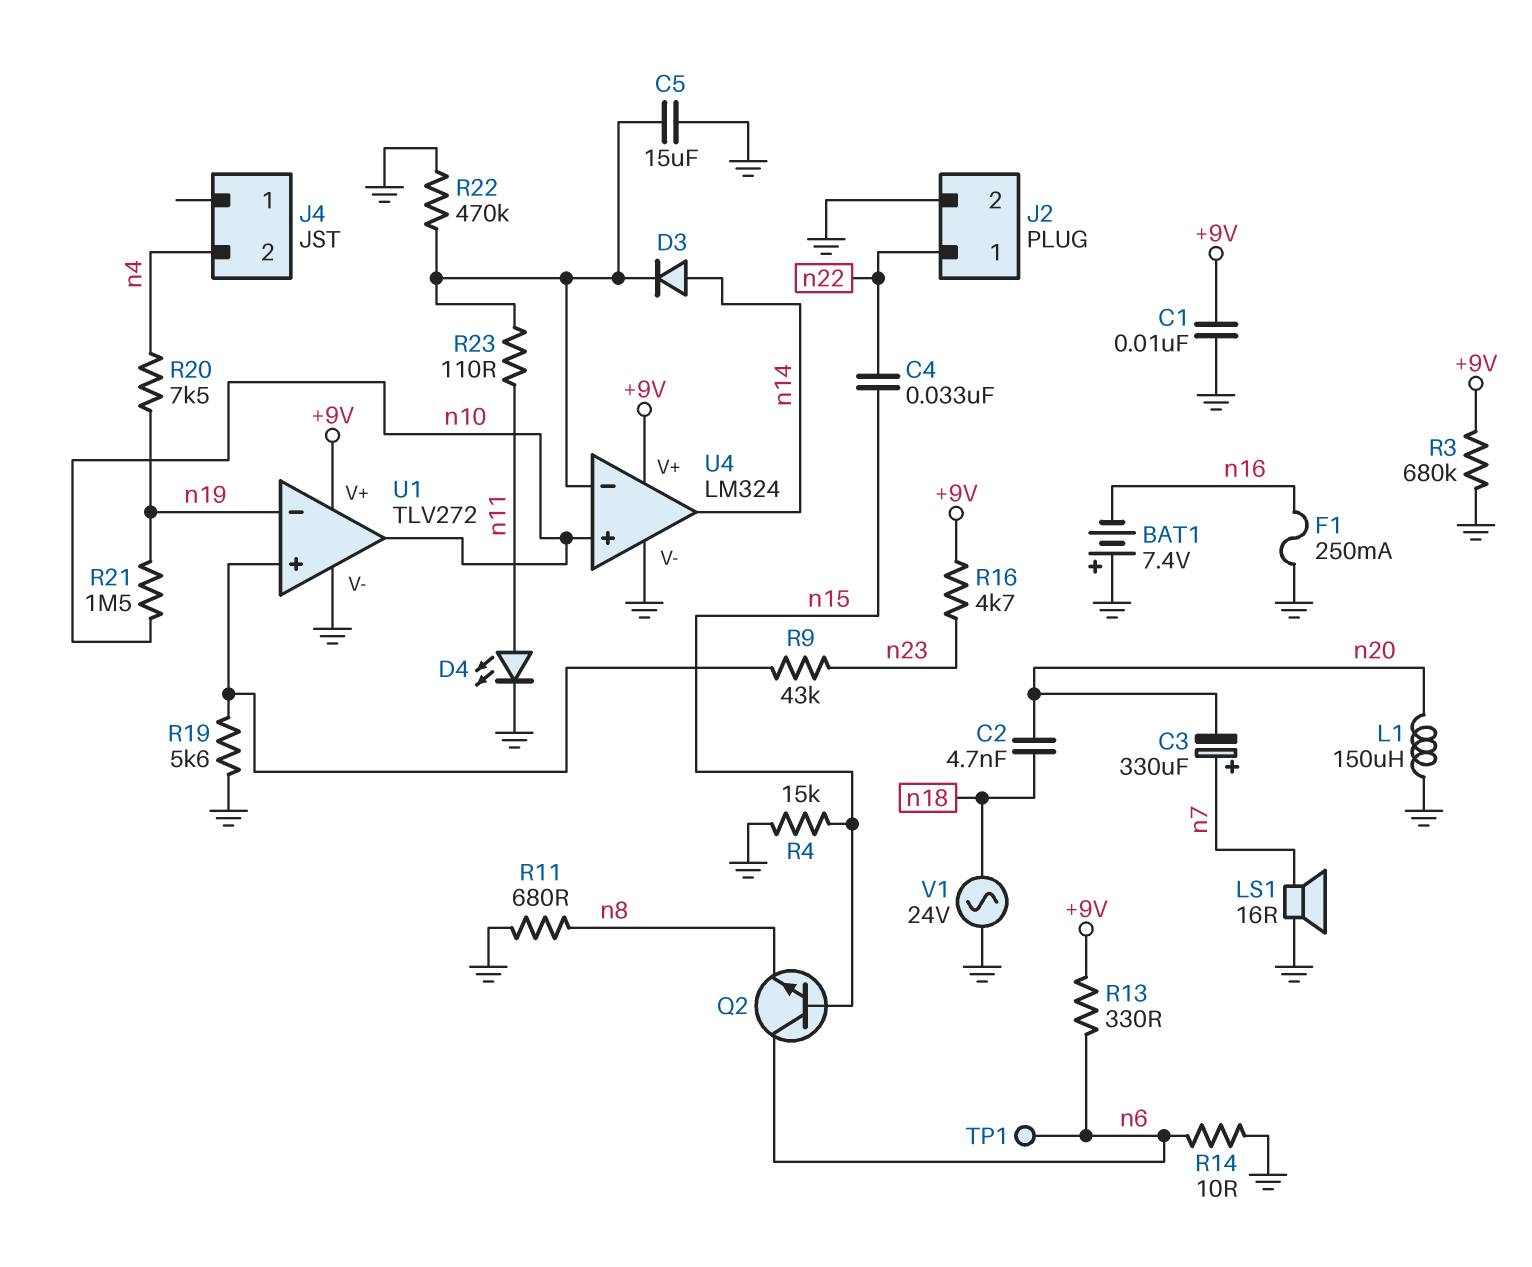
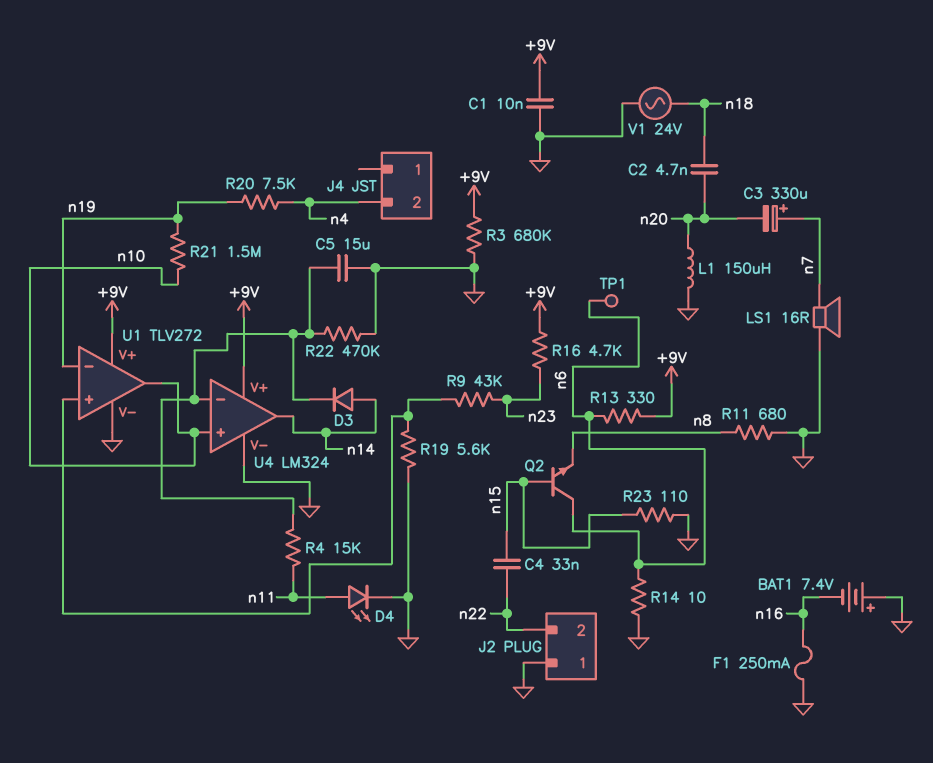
J2 pin 1: n22 -> GND
J2 pin 2: GND -> n22
R4: 15k (GND, n15) -> 15k (U4/in-, n11)
R23: 110 (U4/in-, n11) -> 110 (GND, n15)

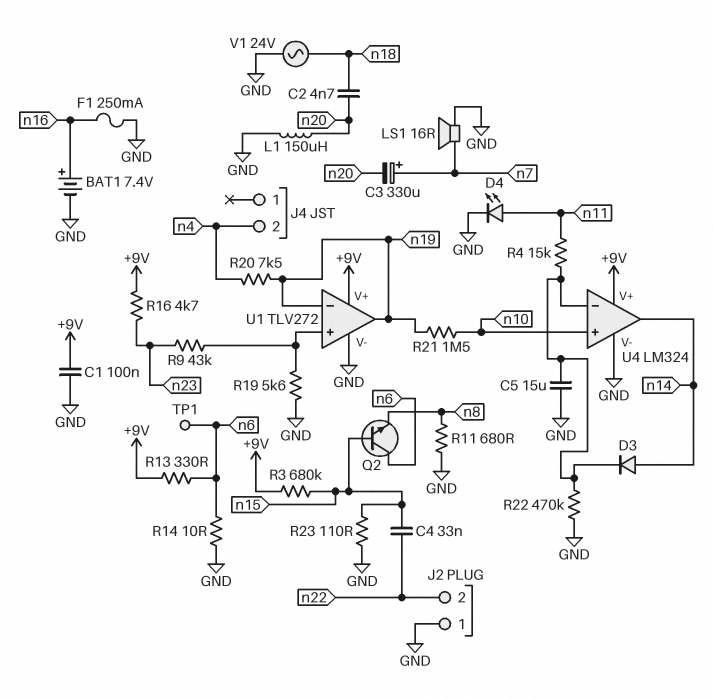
BAT1: 7.4V (plus GND, minus n16) -> 7.4V (plus n16, minus GND)
C1: 10nF (+9V, GND) -> 100nF (+9V, GND)
R3: 680k (+9V, GND) -> 680k (+9V, n15)
U1 pin out: n10 -> n19

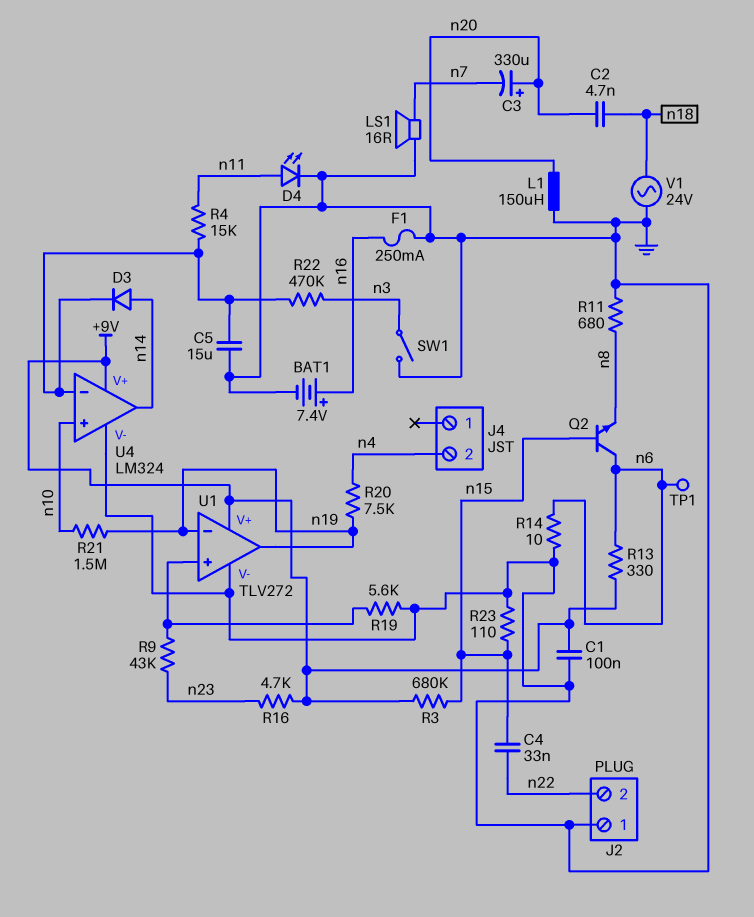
C3: 330uF (plus n7, minus n20) -> 330uF (plus n20, minus n7)
R22: 470k (GND, U4/in-) -> 470k (U4/in-, n3)
SW1: none -> switch (GND, n3)

